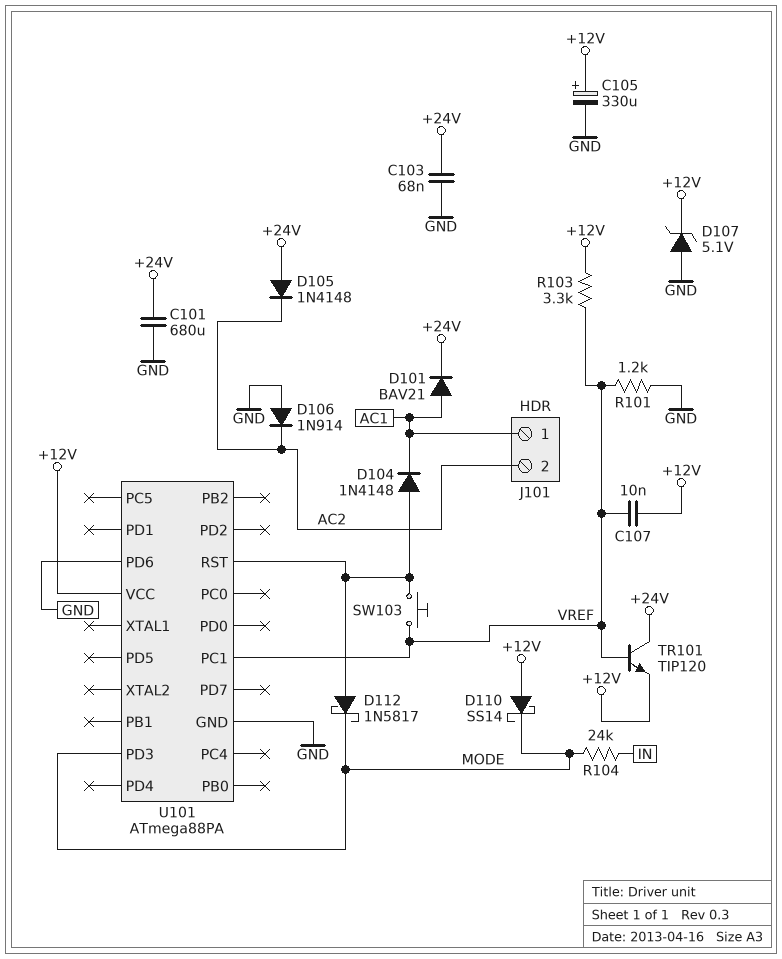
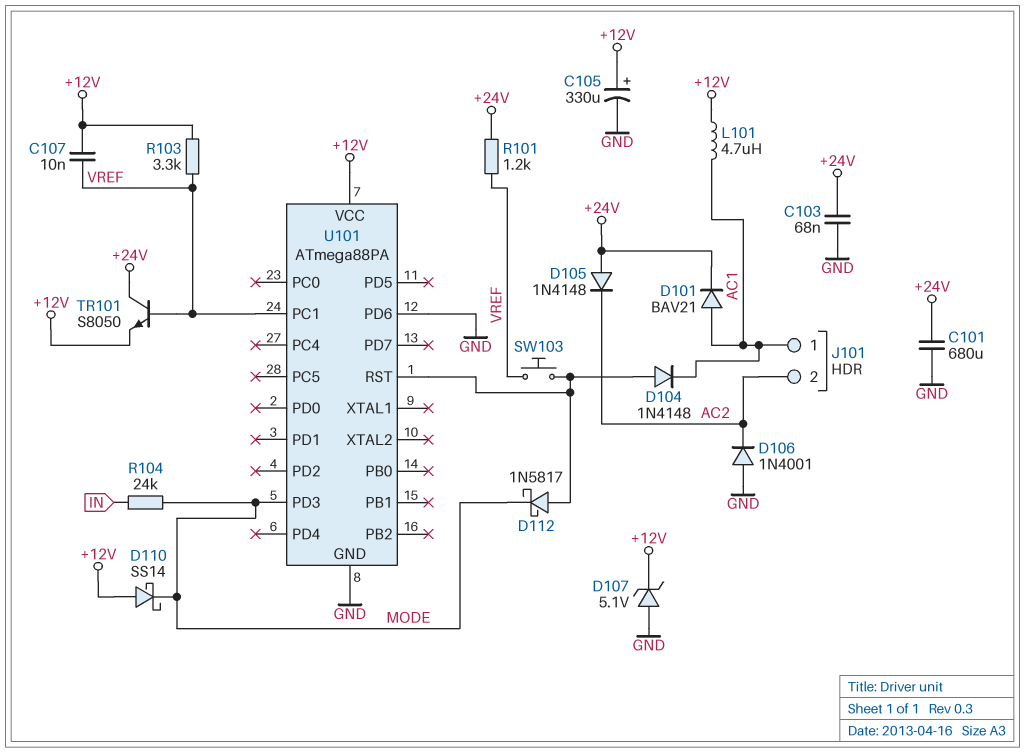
D106: diode 1N914 (A GND, K AC2) -> diode 1N4001 (A GND, K AC2)
L101: none -> 4.7uH (+12V, AC1)
R101: 1.2k (GND, VREF) -> 1.2k (+24V, VREF)
TR101: NPN TIP120 (B VREF, C +24V, E +12V) -> NPN S8050 (B VREF, C +24V, E +12V)

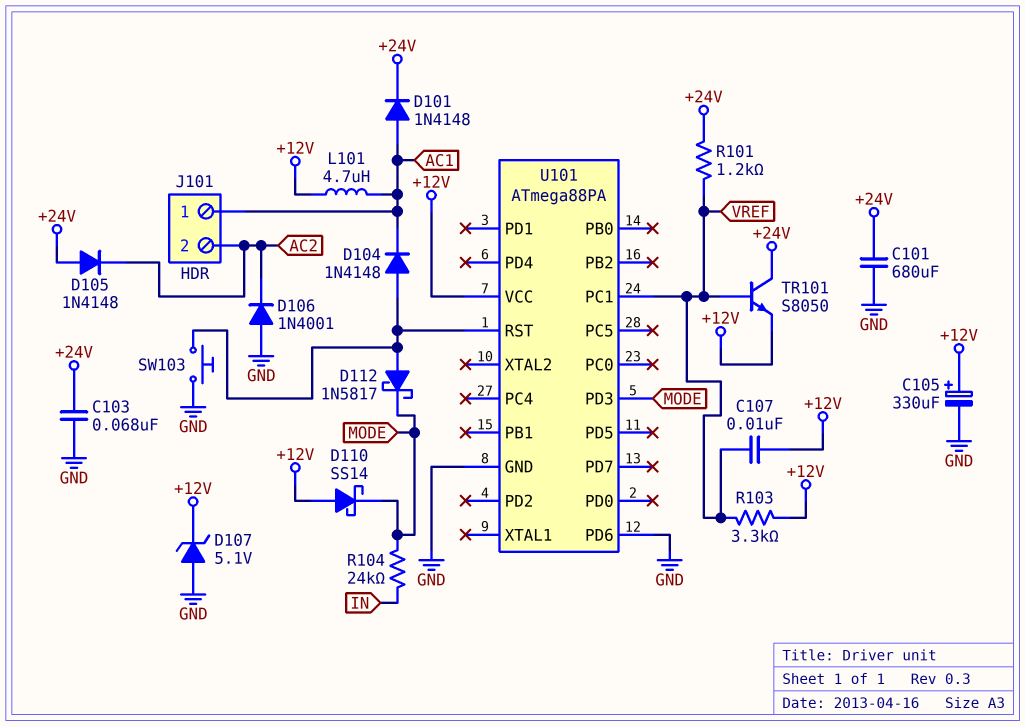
D101: diode BAV21 (A AC1, K +24V) -> diode 1N4148 (A AC1, K +24V)
SW103: button (U101/RST, VREF) -> button (GND, U101/RST)

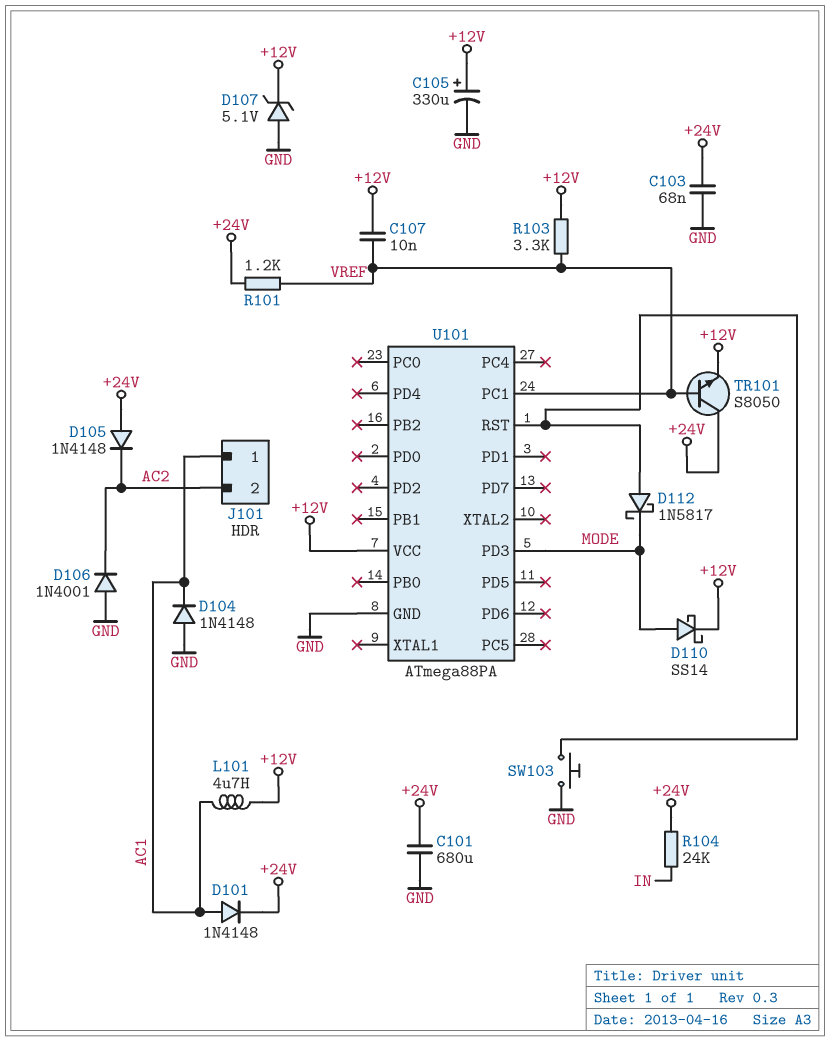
D104: diode 1N4148 (A U101/RST, K AC1) -> diode 1N4148 (A GND, K AC1)
D110: schottky SS14 (A +12V, K MODE) -> schottky SS14 (A MODE, K +12V)
R104: 24k (IN, MODE) -> 24k (+24V, IN)
U101 pin PD6: GND -> none

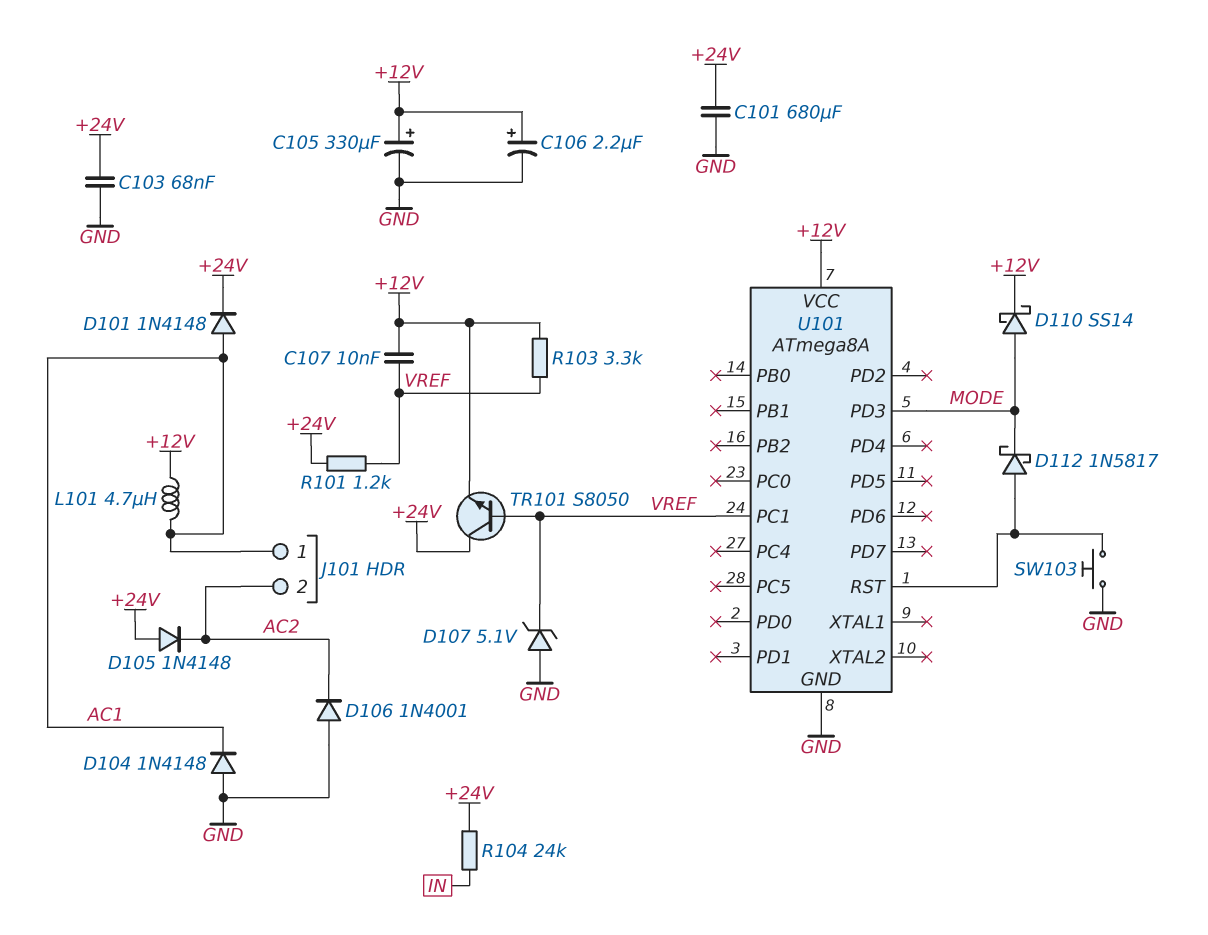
C106: none -> 2.2uF (plus +12V, minus GND)
D107: zener 5.1V (A GND, K +12V) -> zener 5.1V (A GND, K VREF)
U101: ATmega88PA -> ATmega8A

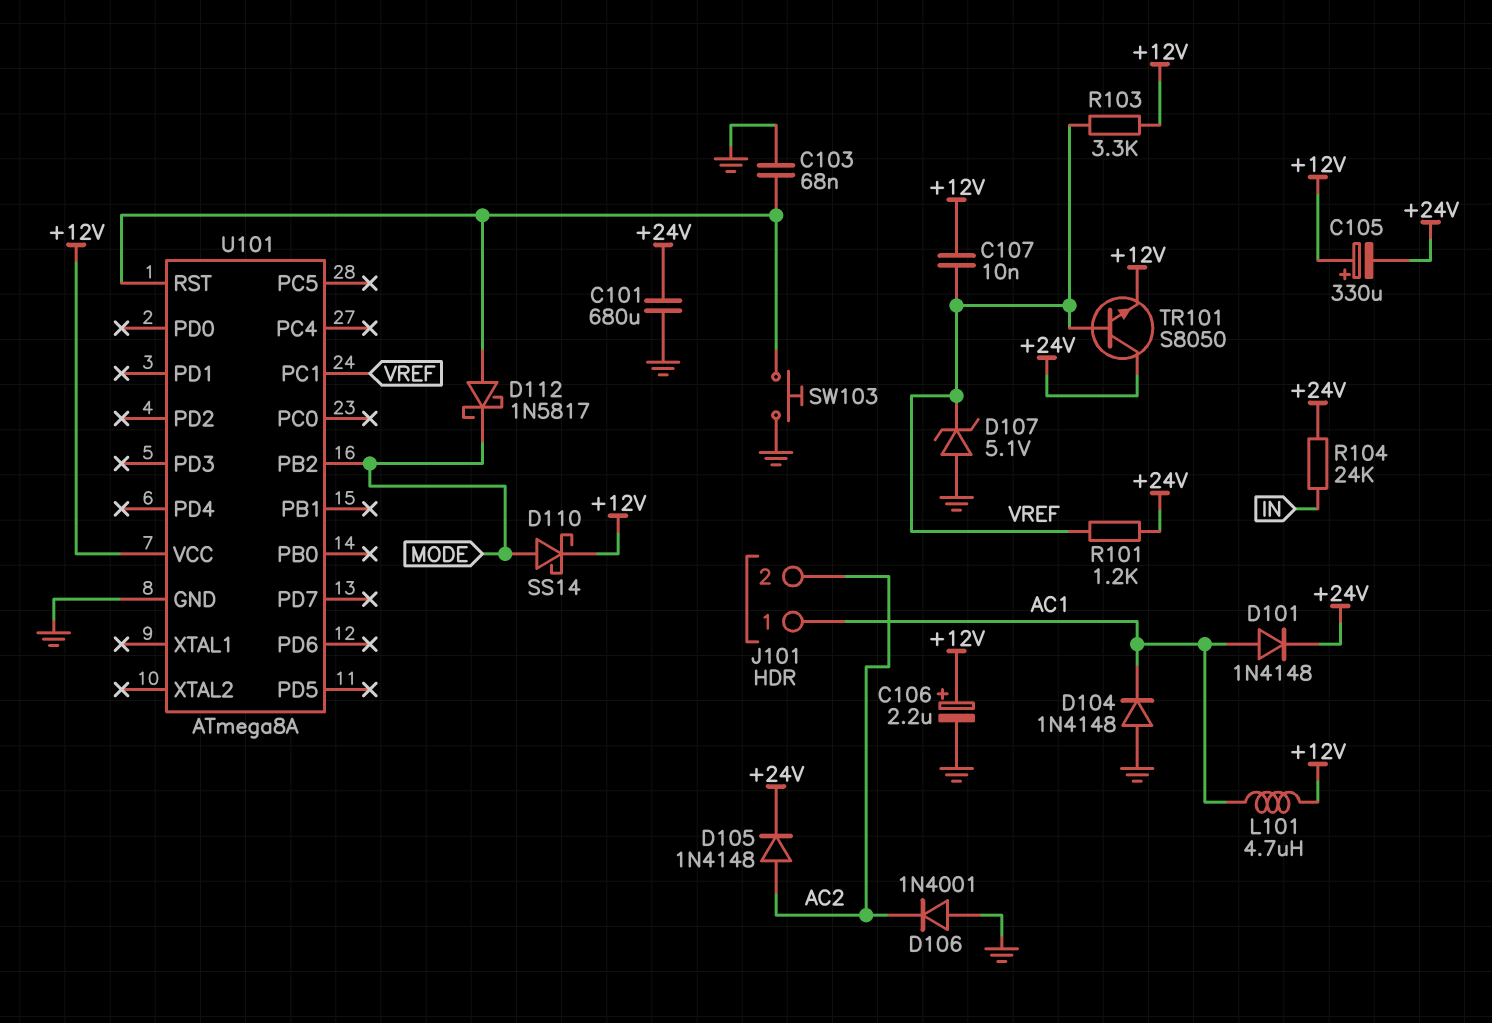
C103: 68nF (+24V, GND) -> 68nF (GND, U101/RST)
C105: 330uF (plus +12V, minus GND) -> 330uF (plus +12V, minus +24V)
D105: diode 1N4148 (A +24V, K AC2) -> diode 1N4148 (A AC2, K +24V)
U101 pin PB2: none -> MODE
U101 pin PD3: MODE -> none

